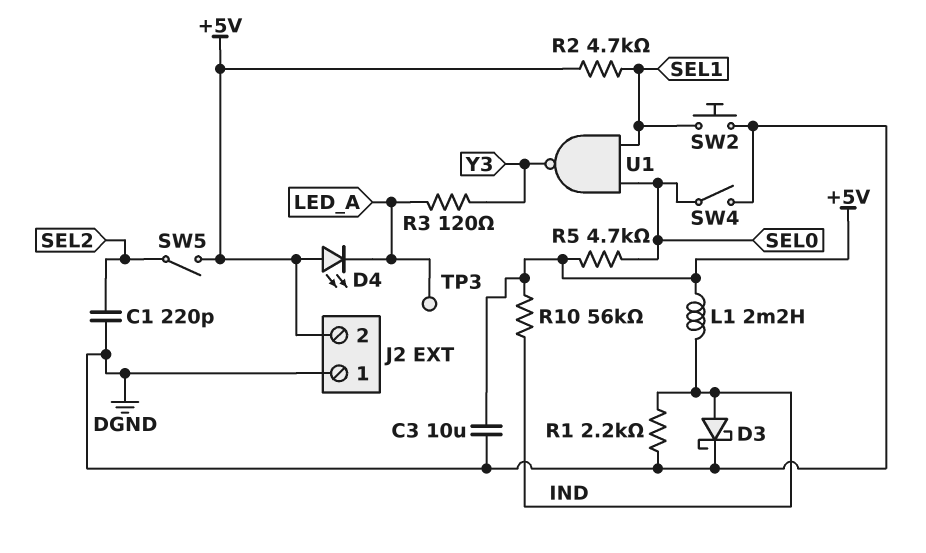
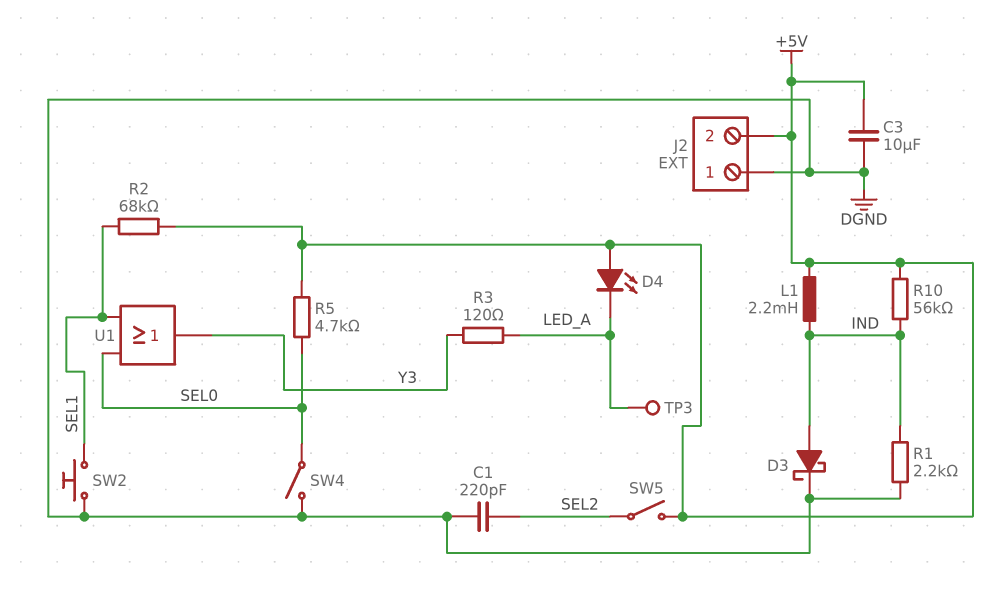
R2: 4.7k (+5V, SEL1) -> 68k (+5V, SEL1)
U1: NAND (in SEL0, in SEL1, out Y3) -> OR (in SEL0, in SEL1, out Y3)

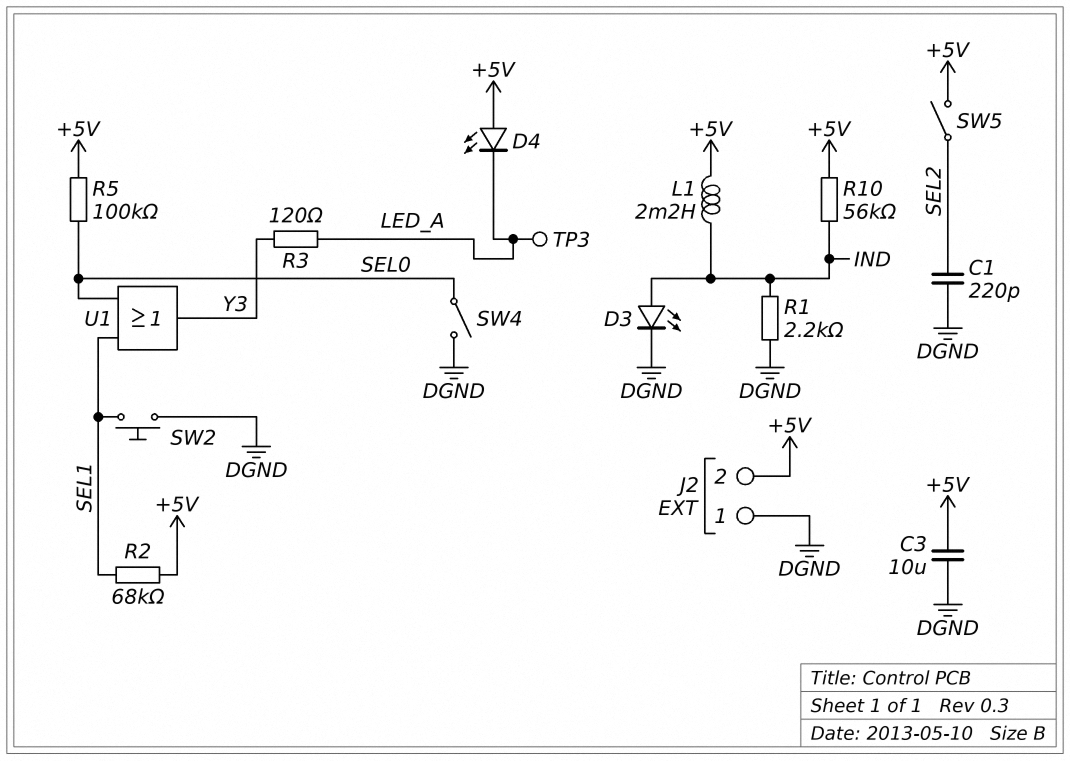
D3: schottky (A IND, K DGND) -> LED (A IND, K DGND)
R5: 4.7k (+5V, SEL0) -> 100k (+5V, SEL0)

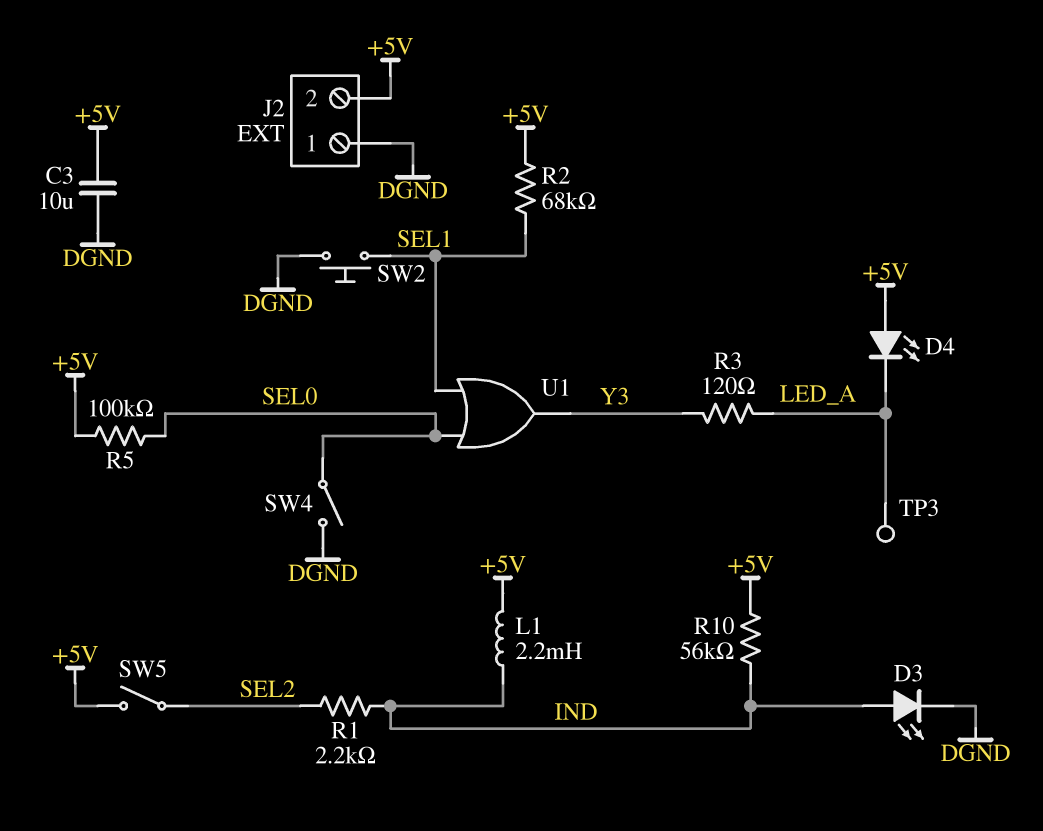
C1: 220pF (DGND, SEL2) -> none
R1: 2.2k (DGND, IND) -> 2.2k (IND, SEL2)

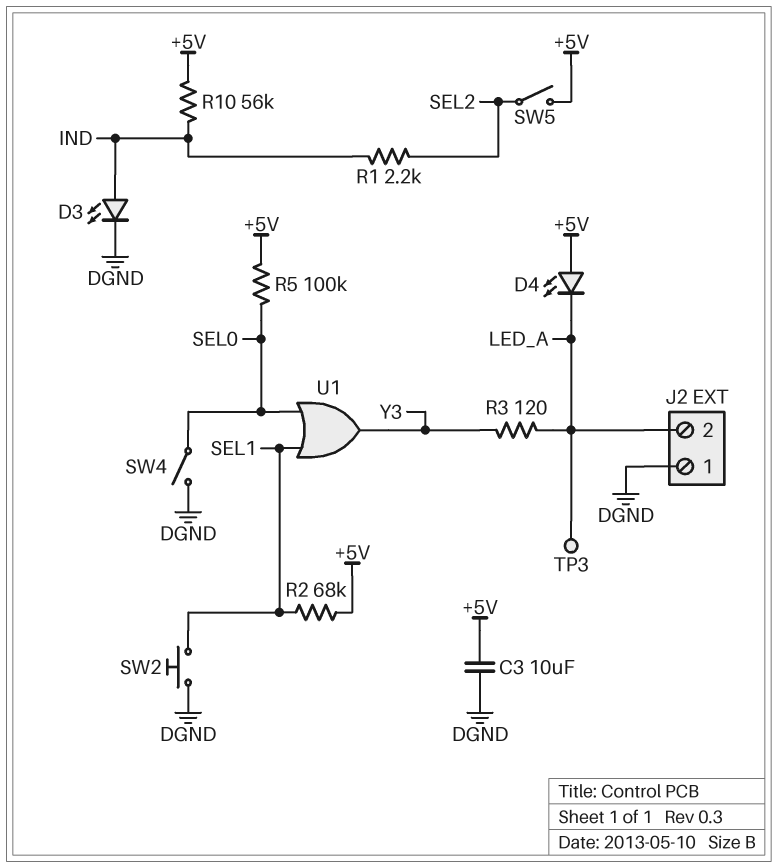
J2 pin 2: +5V -> LED_A
L1: 2.2mH (+5V, IND) -> none

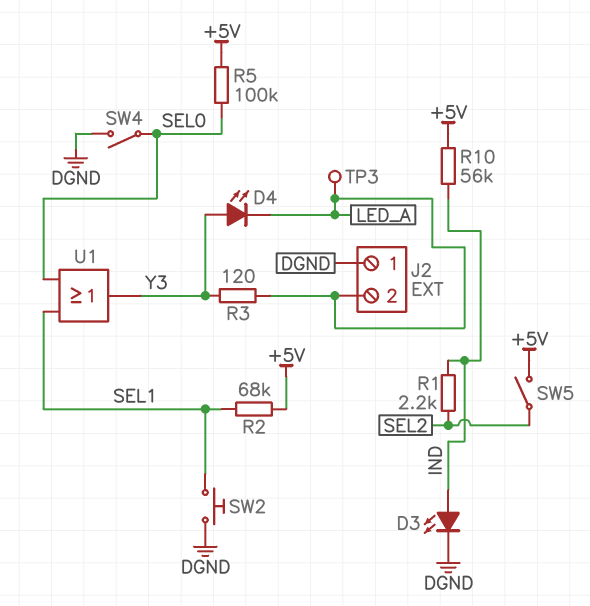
C3: 10uF (+5V, DGND) -> none
D4: LED (A +5V, K LED_A) -> LED (A Y3, K LED_A)

